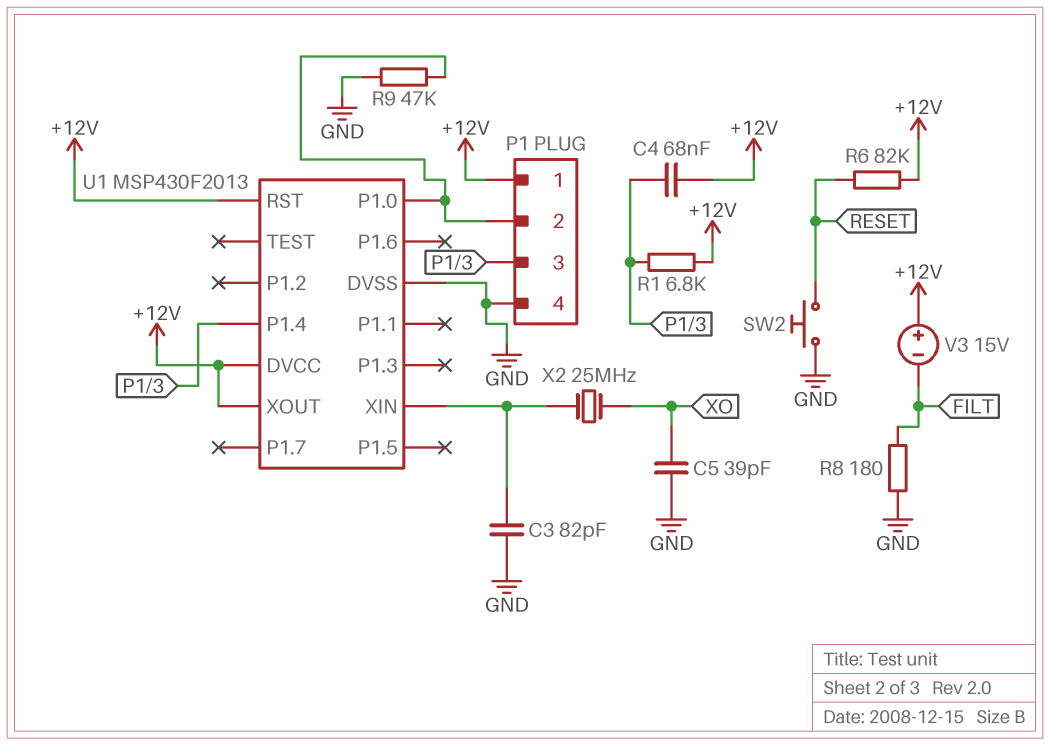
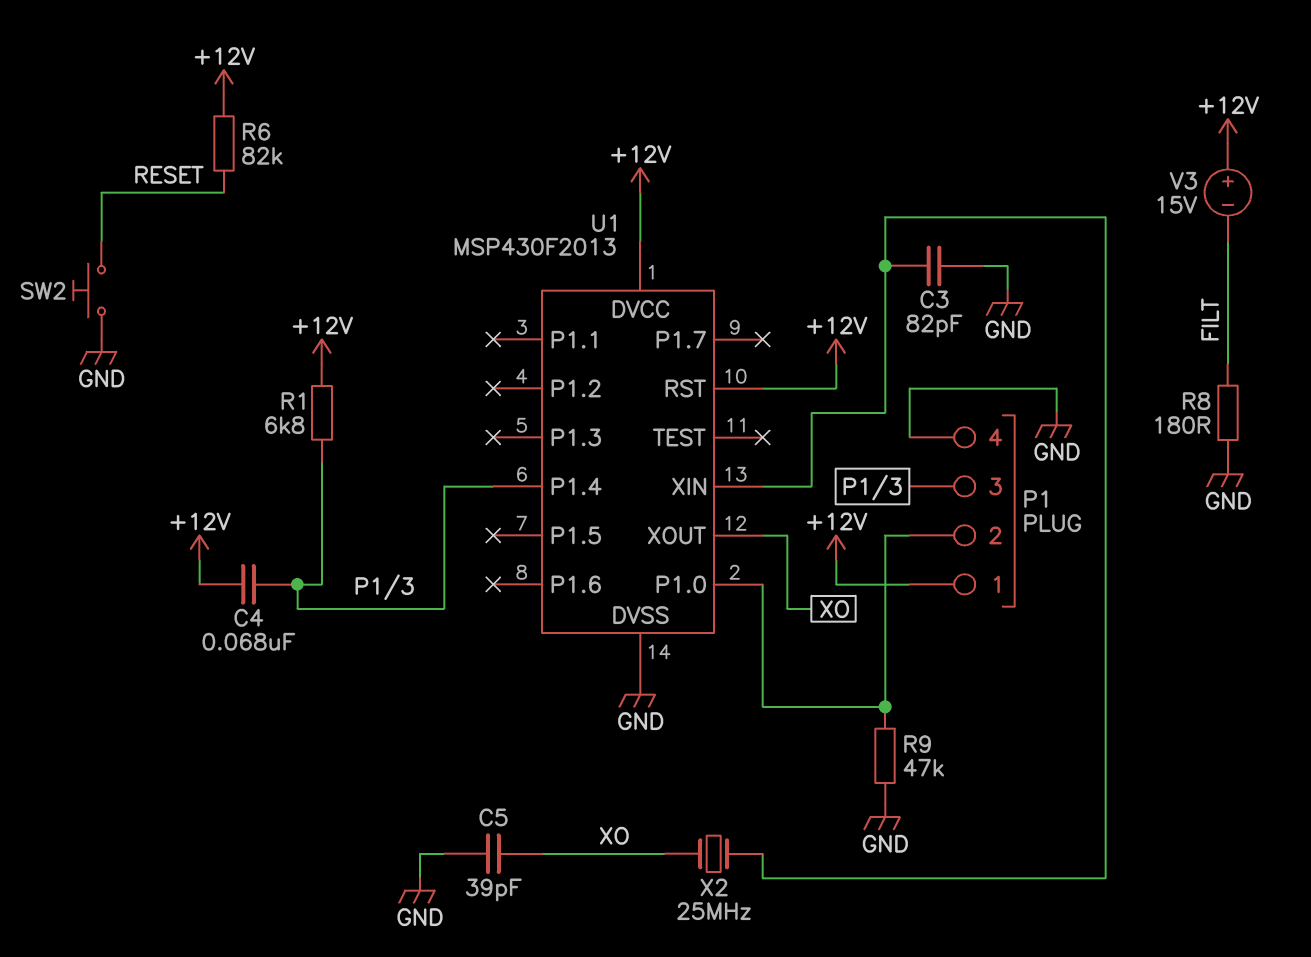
U1 pin XOUT: +12V -> XO

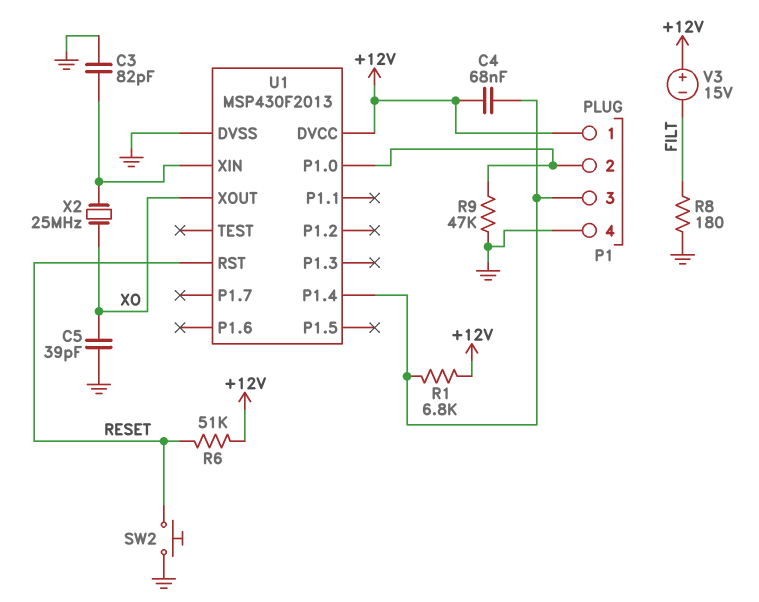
R6: 82k (+12V, RESET) -> 51k (+12V, RESET)
U1 pin RST: +12V -> RESET

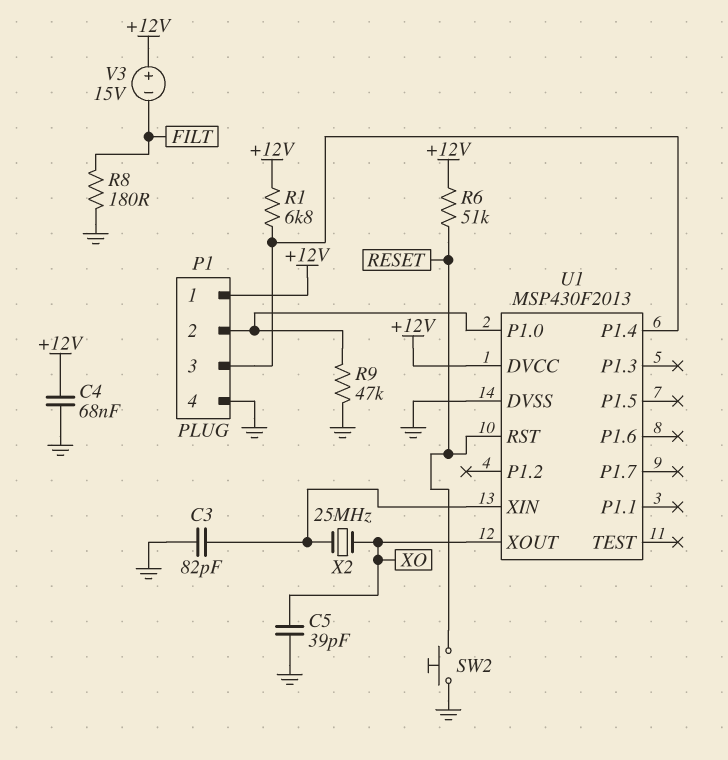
C4: 68nF (+12V, P1/3) -> 68nF (+12V, GND)

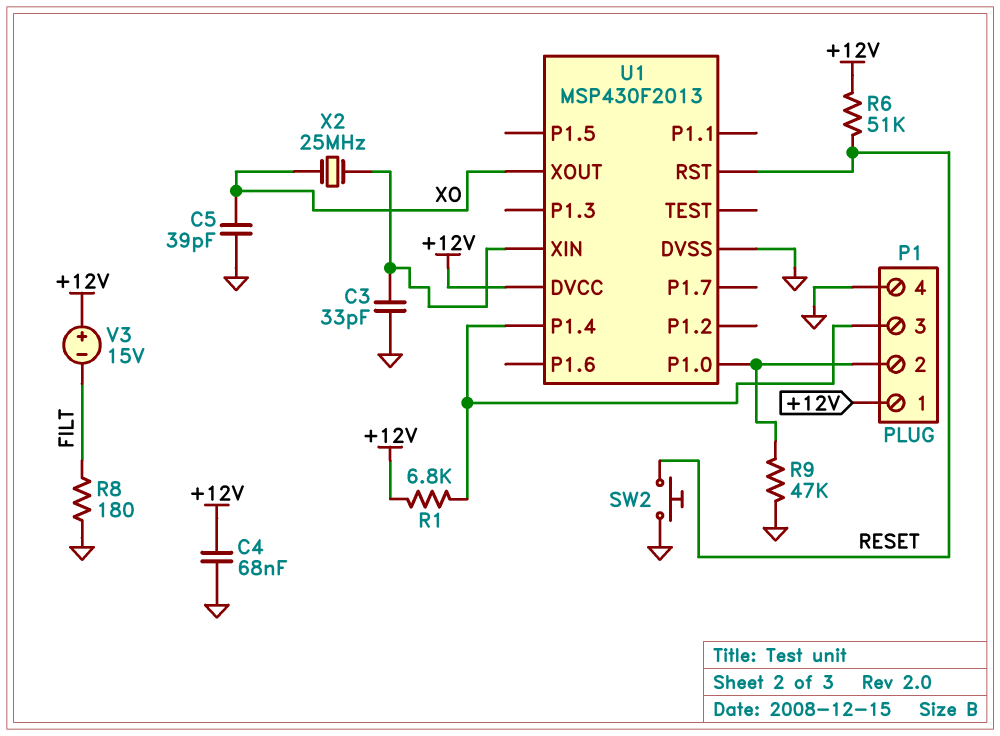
C3: 82pF (GND, U1/XIN) -> 33pF (GND, U1/XIN)

